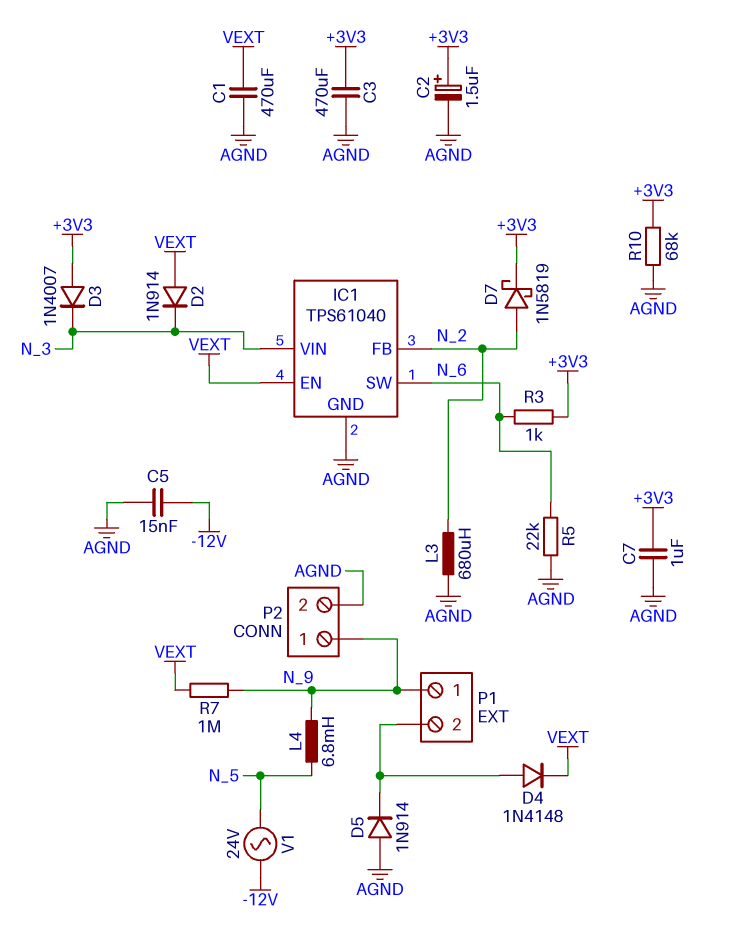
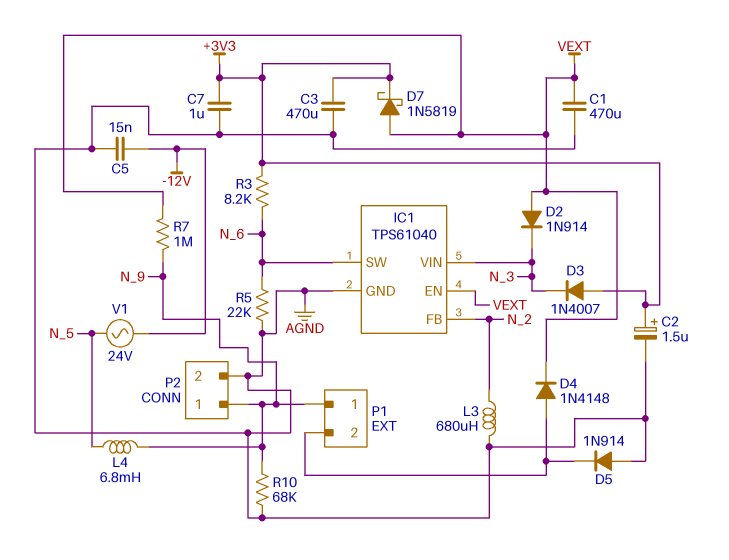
D7: schottky 1N5819 (A N_2, K +3V3) -> schottky 1N5819 (A VEXT, K +3V3)
R3: 1k (+3V3, N_6) -> 8.2k (+3V3, N_6)
R10: 68k (+3V3, AGND) -> 68k (AGND, N_9)

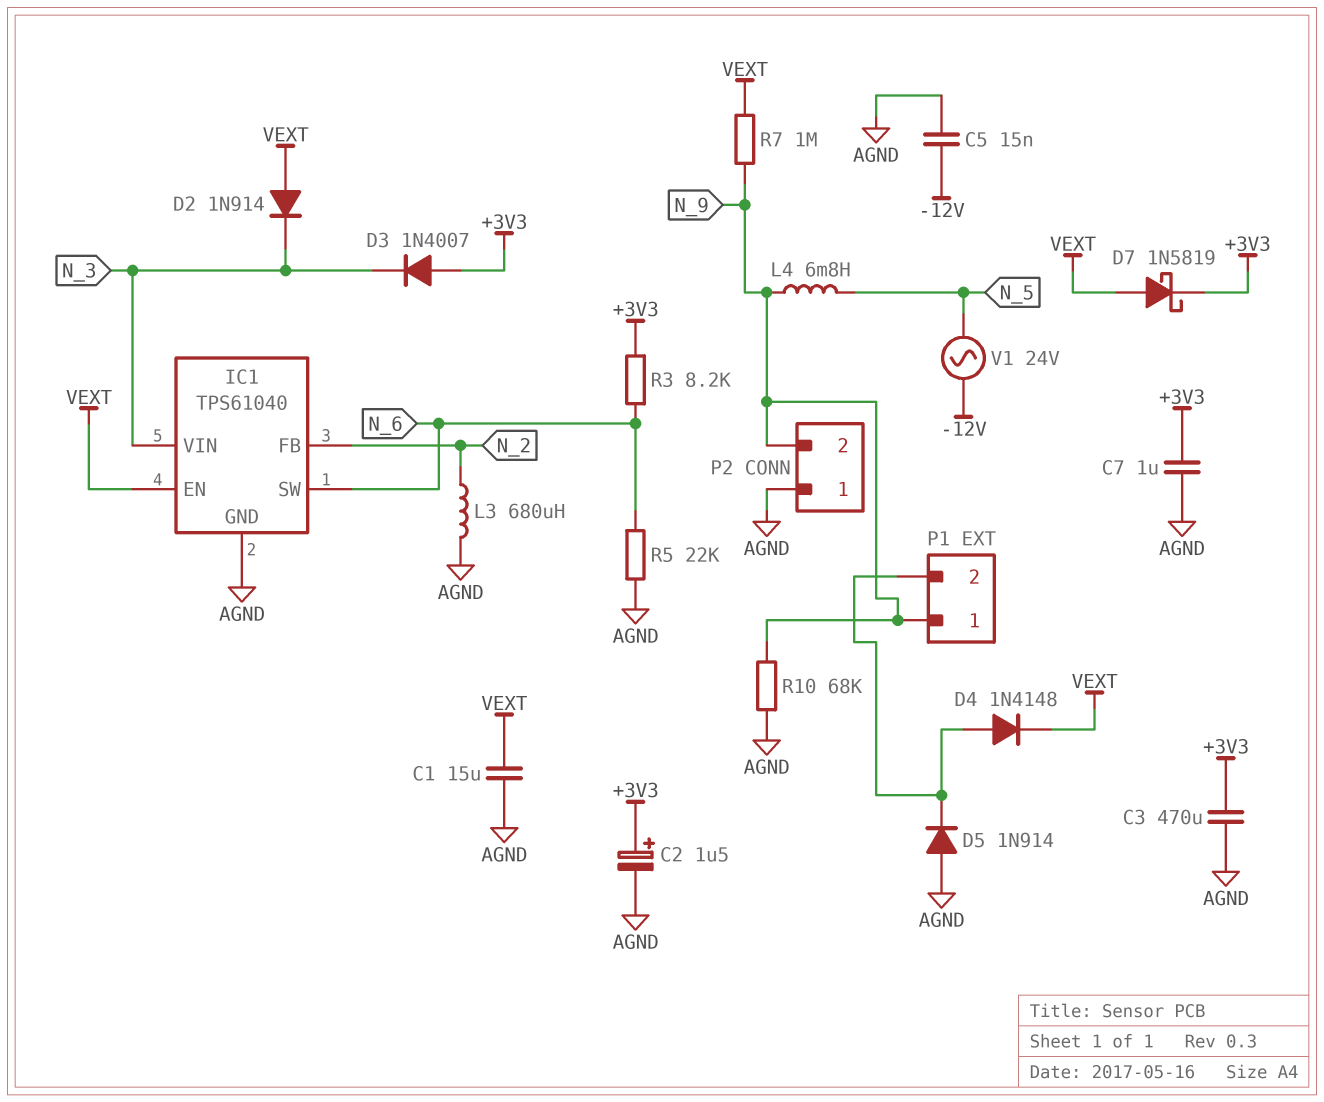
C1: 470uF (AGND, VEXT) -> 15uF (AGND, VEXT)
P2 pin 1: N_9 -> AGND
P2 pin 2: AGND -> N_9

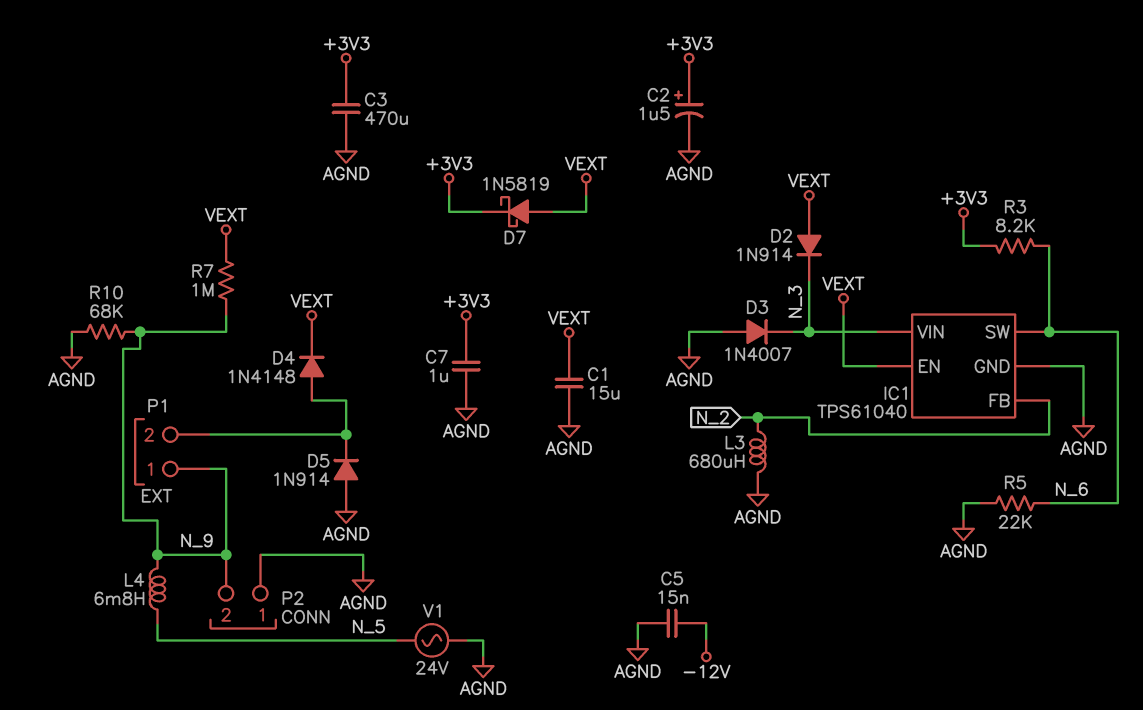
D3: diode 1N4007 (A +3V3, K N_3) -> diode 1N4007 (A AGND, K N_3)
V1: AC 24V (-12V, N_5) -> AC 24V (AGND, N_5)

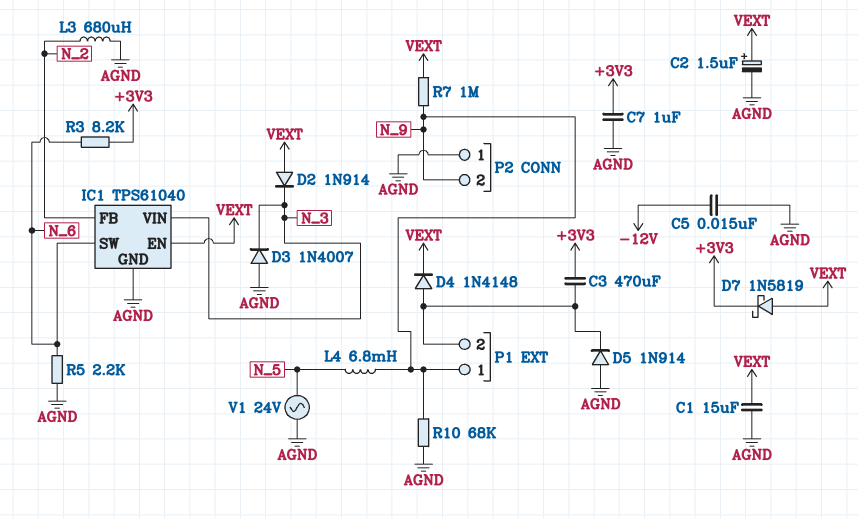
C2: 1.5uF (plus +3V3, minus AGND) -> 1.5uF (plus VEXT, minus AGND)
C3: 470uF (+3V3, AGND) -> 470uF (+3V3, P1/2)
R5: 22k (AGND, N_6) -> 2.2k (AGND, N_6)

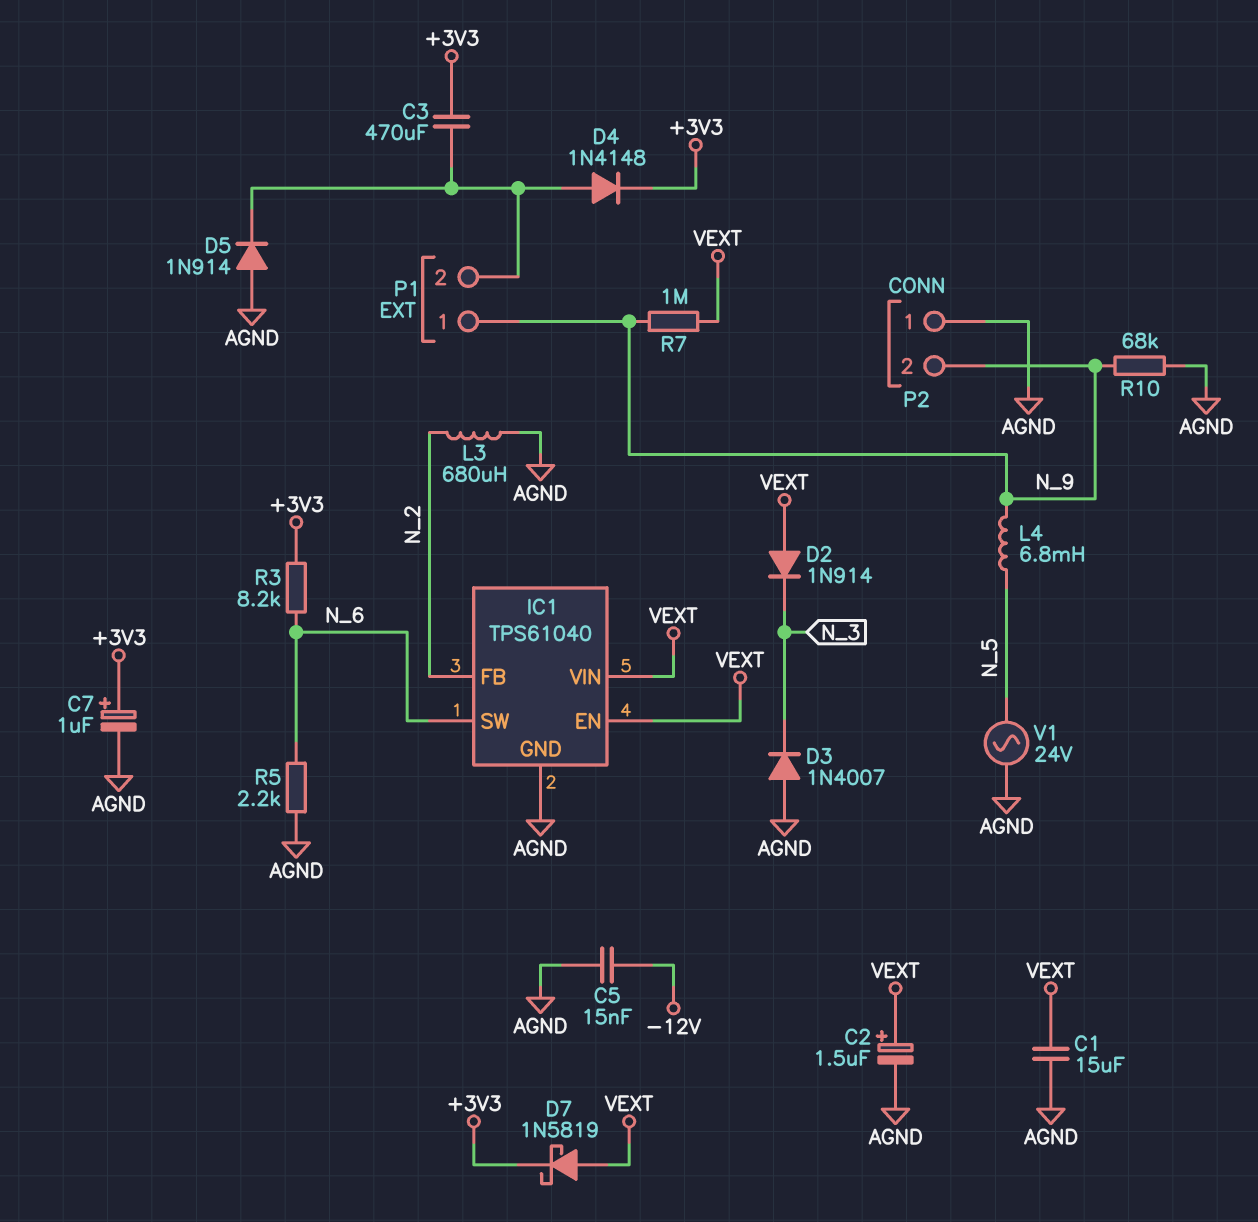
C7: 1uF (+3V3, AGND) -> 1uF (plus +3V3, minus AGND)
D4: diode 1N4148 (A P1/2, K VEXT) -> diode 1N4148 (A P1/2, K +3V3)
IC1 pin VIN: N_3 -> VEXT

